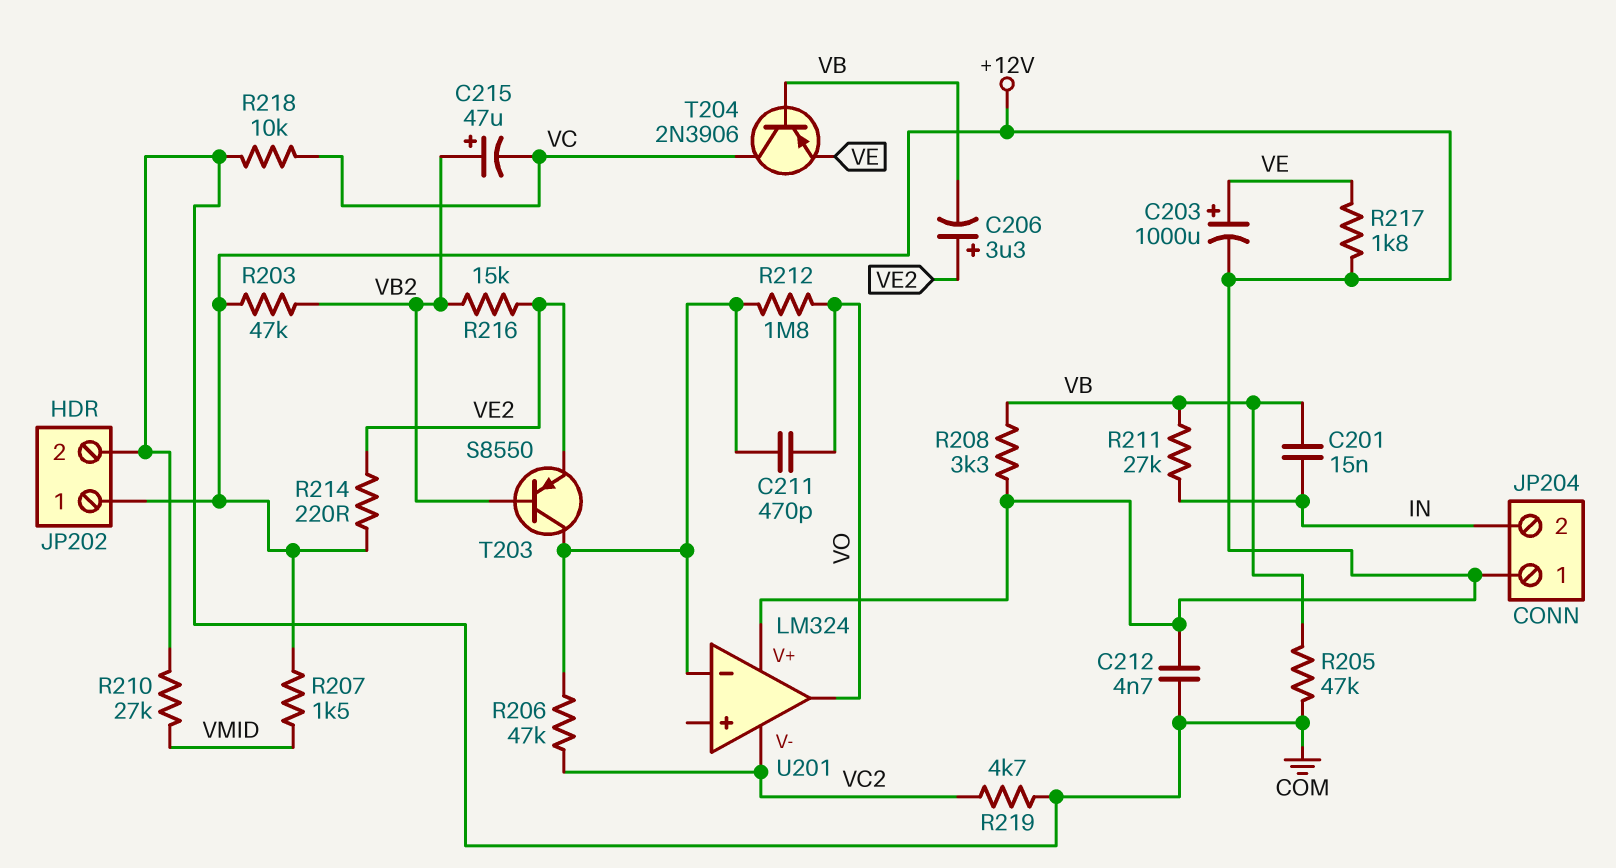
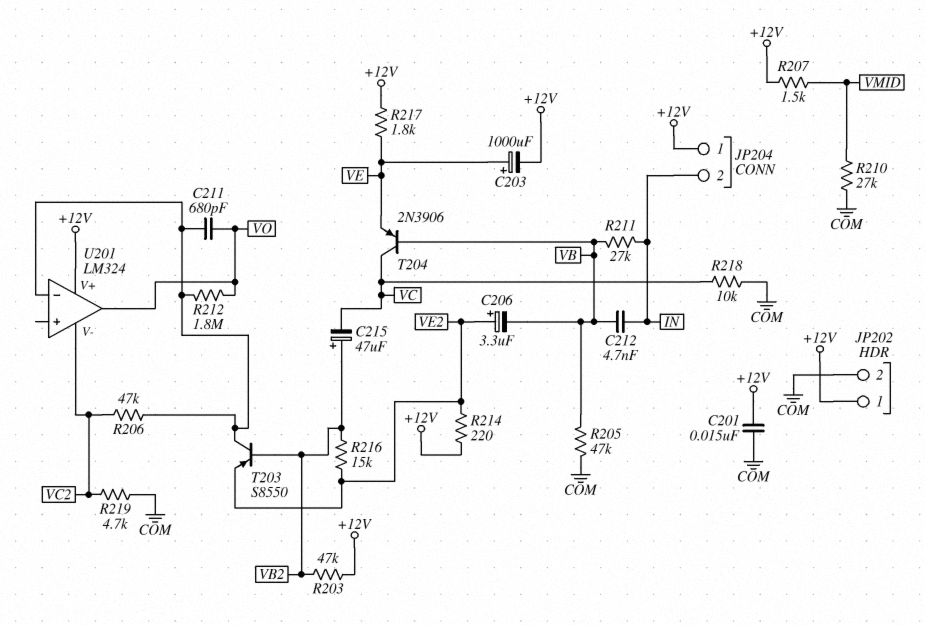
C201: 15nF (IN, VB) -> 15nF (+12V, COM)
C211: 470pF (U201/in-, VO) -> 680pF (U201/in-, VO)
C212: 4.7nF (+12V, COM) -> 4.7nF (IN, VB)
R208: 3.3k (+12V, VB) -> none

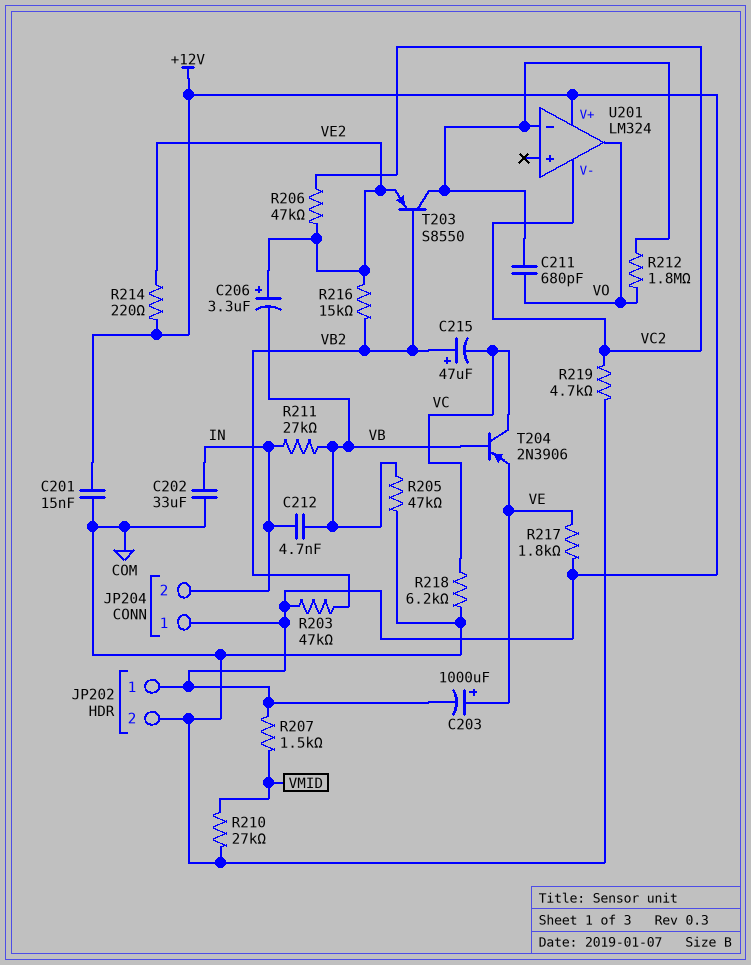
C202: none -> 33uF (COM, IN)
R206: 47k (U201/in-, VC2) -> 47k (VC2, VE2)
R218: 10k (COM, VC) -> 6.2k (COM, VC)

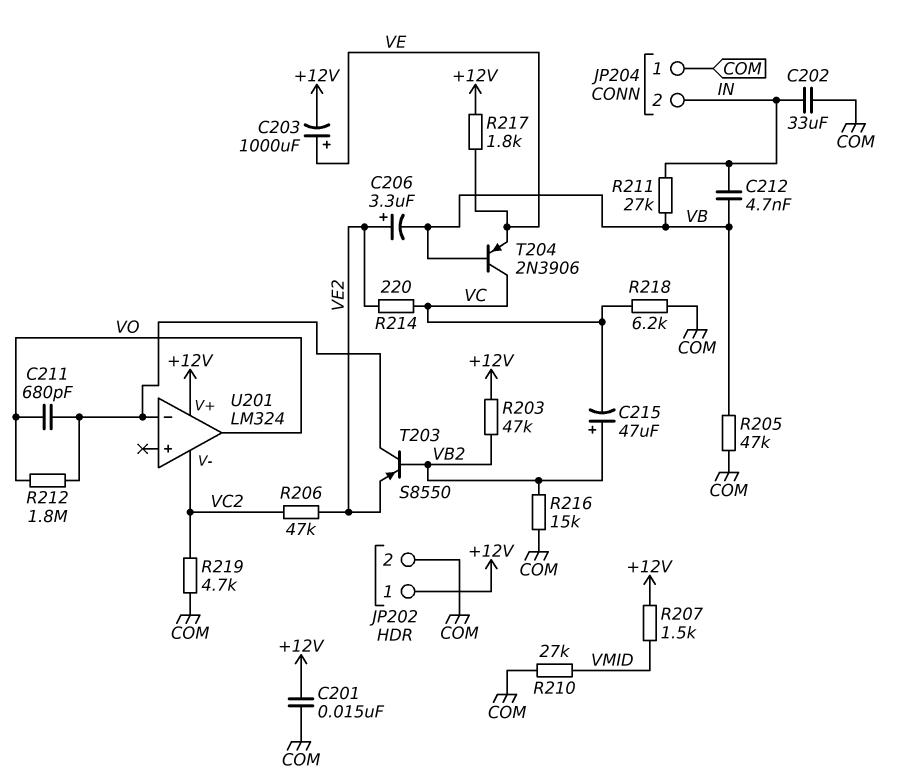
JP204 pin 1: +12V -> COM
R214: 220 (+12V, VE2) -> 220 (VC, VE2)
R216: 15k (VB2, VE2) -> 15k (COM, VB2)

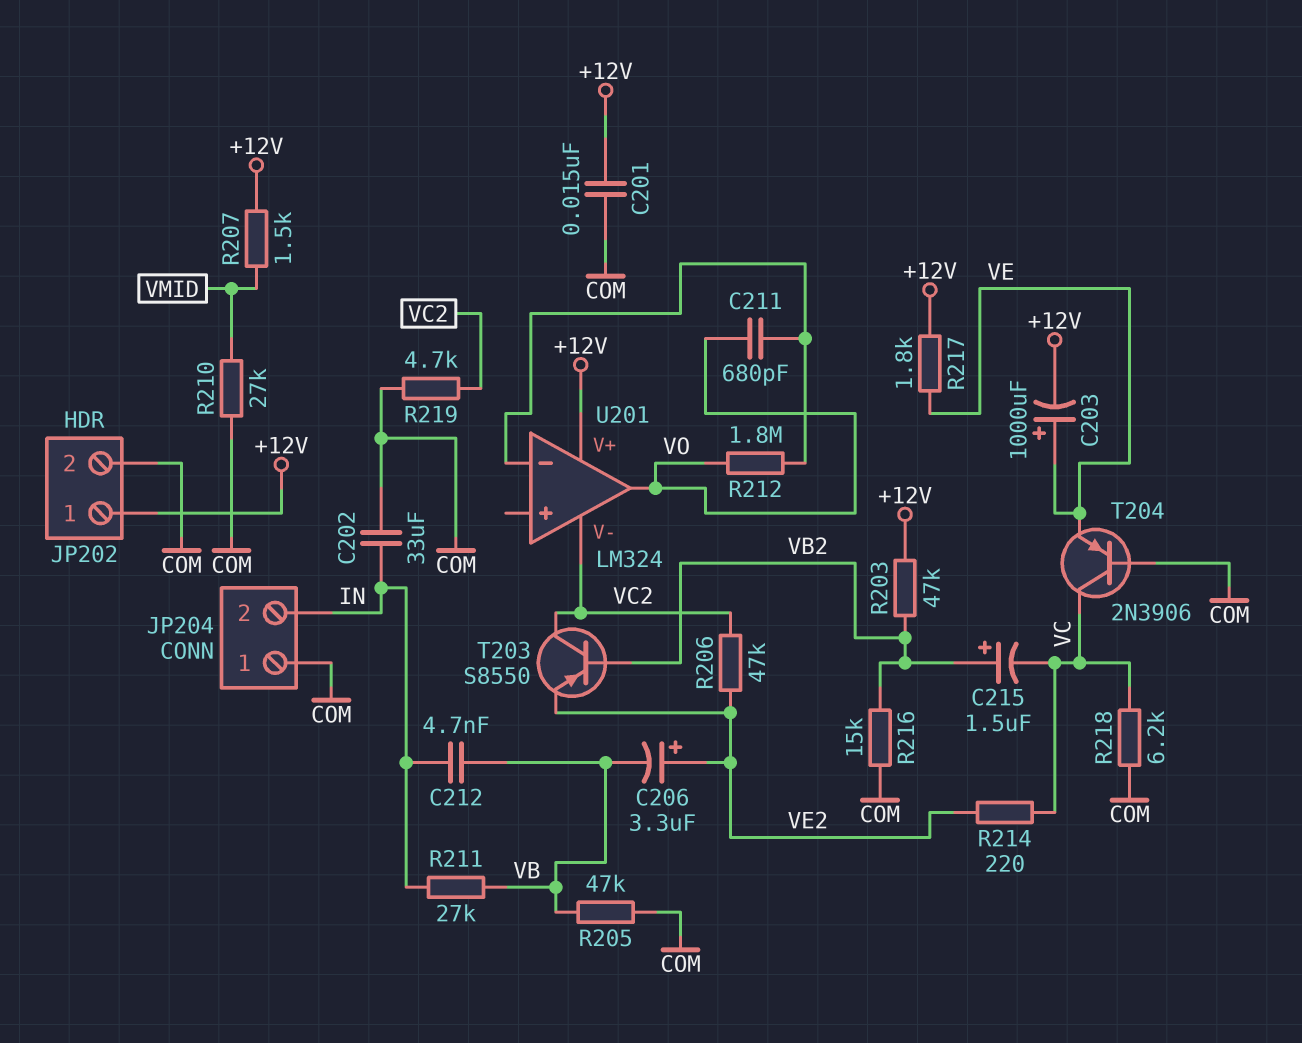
C215: 47uF (plus VB2, minus VC) -> 1.5uF (plus VB2, minus VC)
T203: PNP S8550 (B VB2, C U201/in-, E VE2) -> PNP S8550 (B VB2, C VC2, E VE2)
T204: PNP 2N3906 (B VB, C VC, E VE) -> PNP 2N3906 (B COM, C VC, E VE)

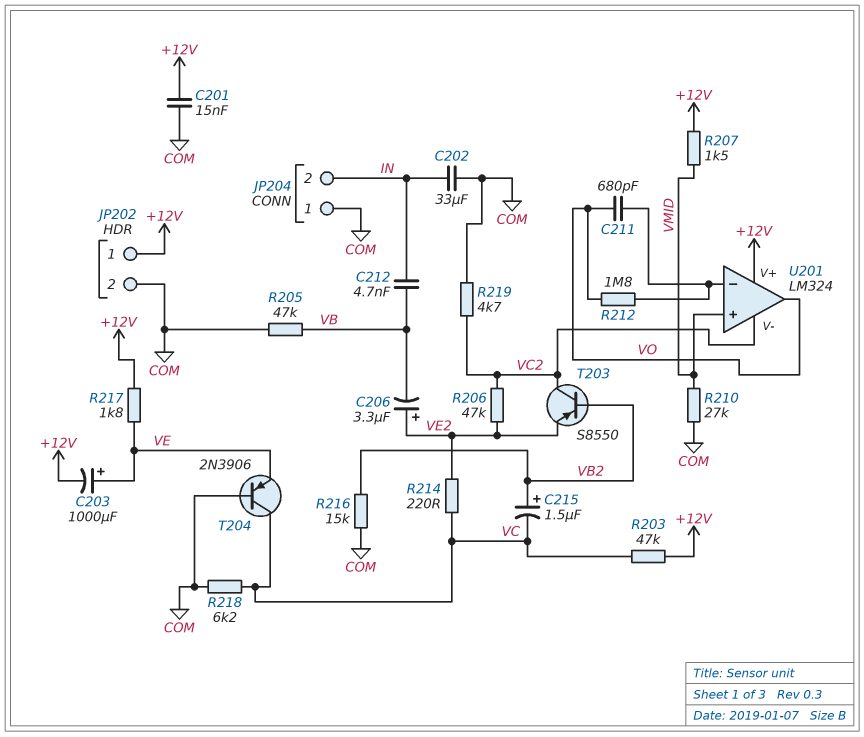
R203: 47k (+12V, VB2) -> 47k (+12V, VC)
R211: 27k (IN, VB) -> none
U201 pin in+: none -> VMID

